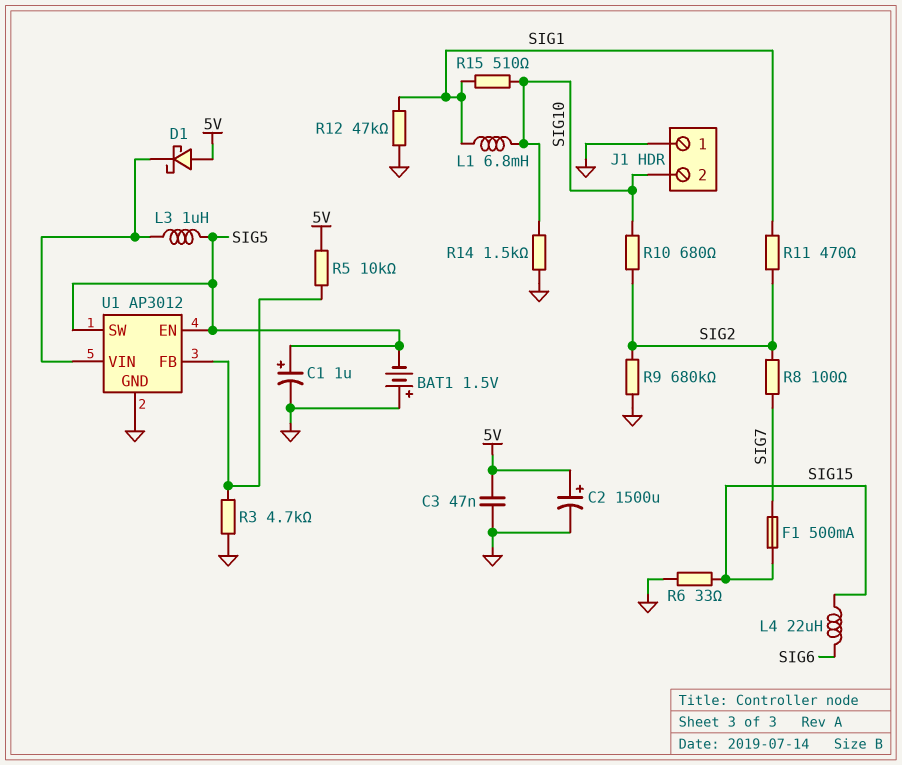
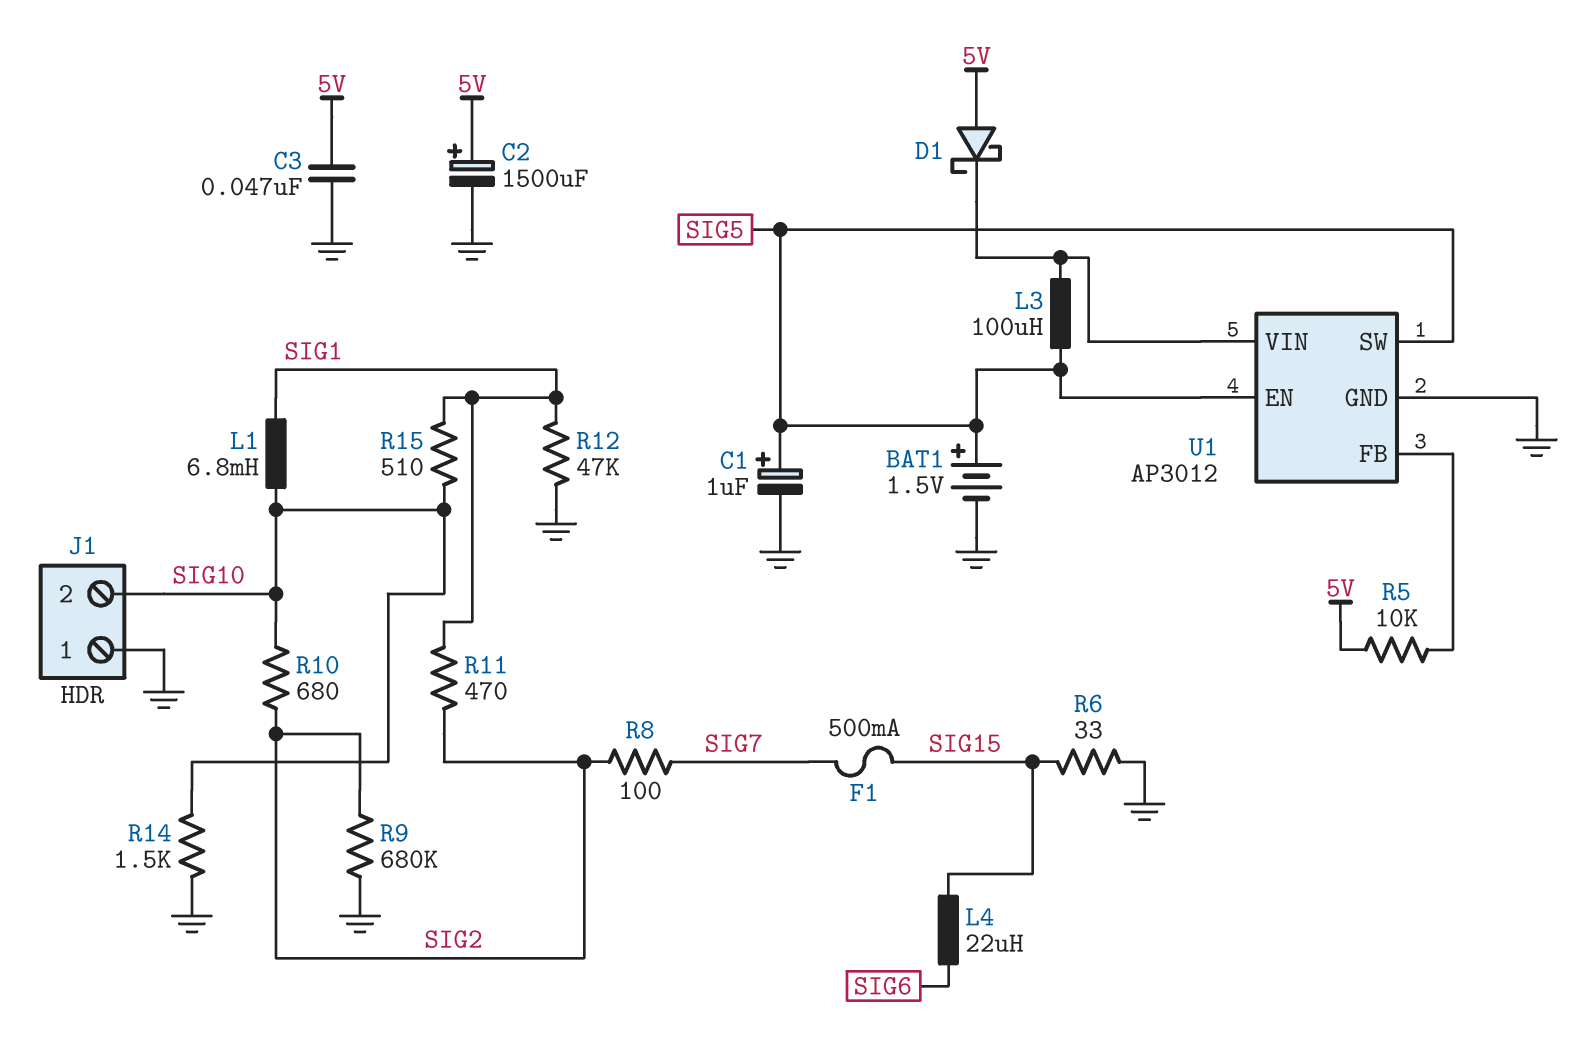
BAT1: 1.5V (plus GND, minus SIG5) -> 1.5V (plus SIG5, minus GND)
L3: 1uH (SIG5, U1/VIN) -> 100uH (SIG5, U1/VIN)
R3: 4.7k (GND, U1/FB) -> none

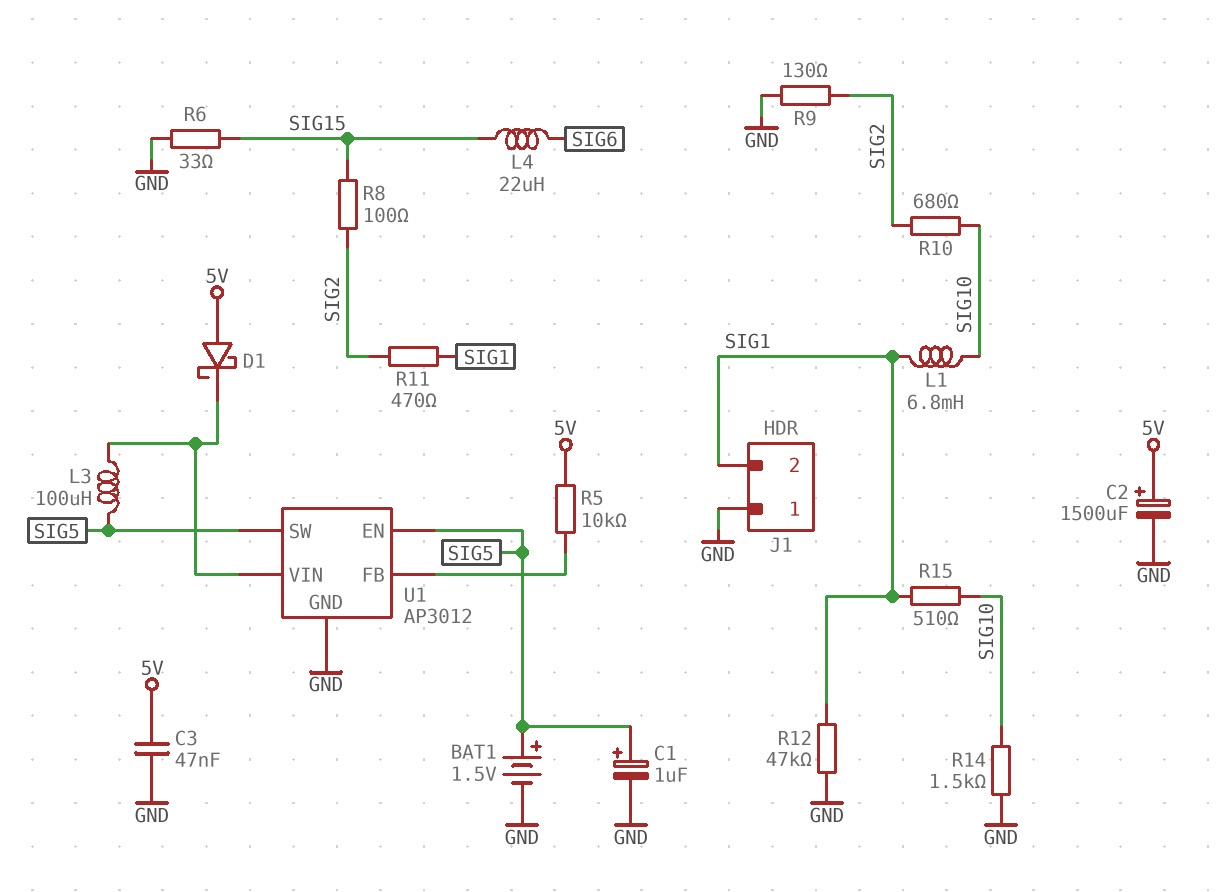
F1: 500mA (SIG7, SIG15) -> none
J1 pin 2: SIG10 -> SIG1
R8: 100 (SIG2, SIG7) -> 100 (SIG2, SIG15)
R9: 680k (GND, SIG2) -> 130 (GND, SIG2)

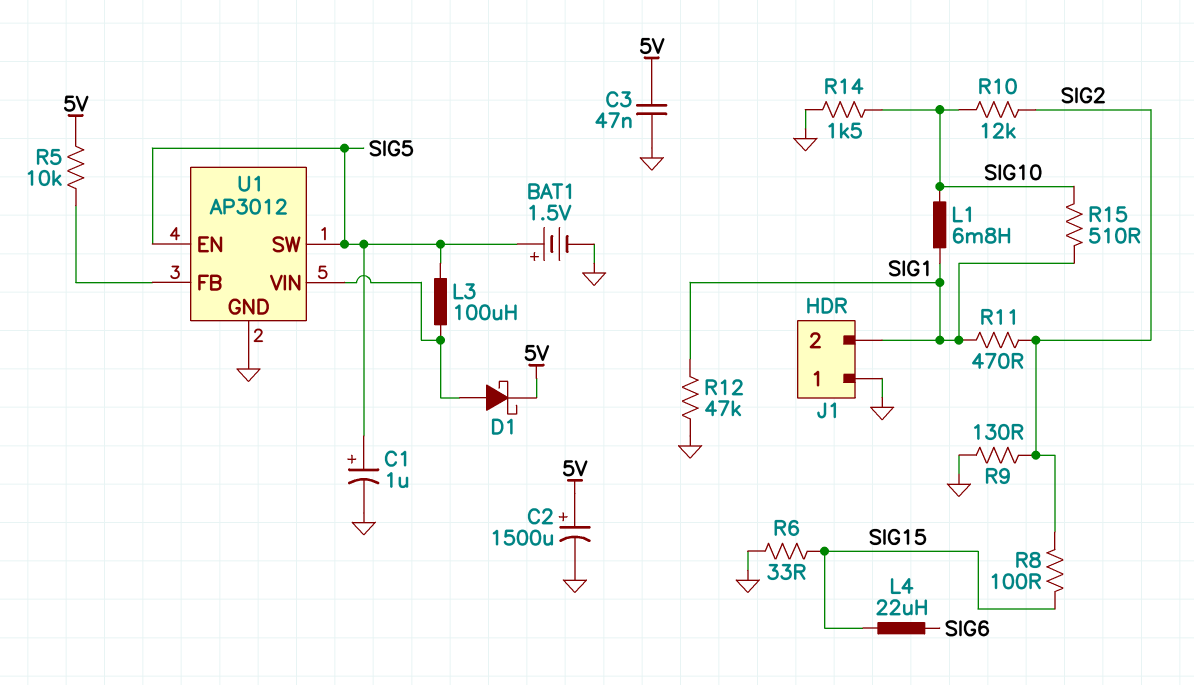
D1: schottky (A 5V, K U1/VIN) -> schottky (A U1/VIN, K 5V)
R10: 680 (SIG2, SIG10) -> 12k (SIG2, SIG10)

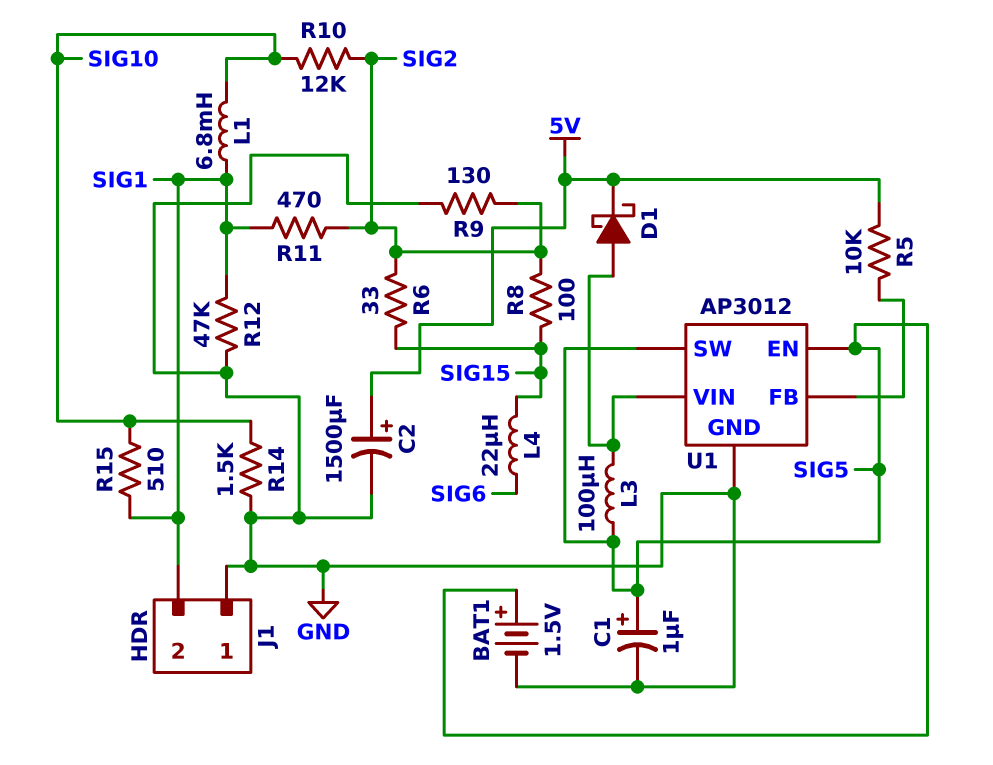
C3: 47nF (5V, GND) -> none
R6: 33 (GND, SIG15) -> 33 (SIG2, SIG15)

